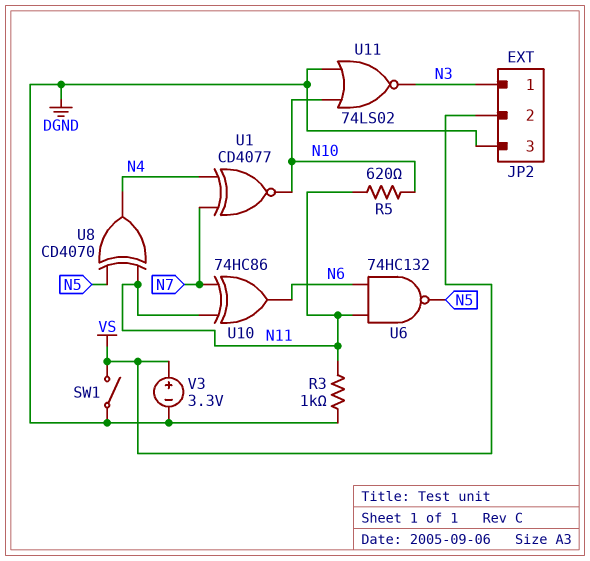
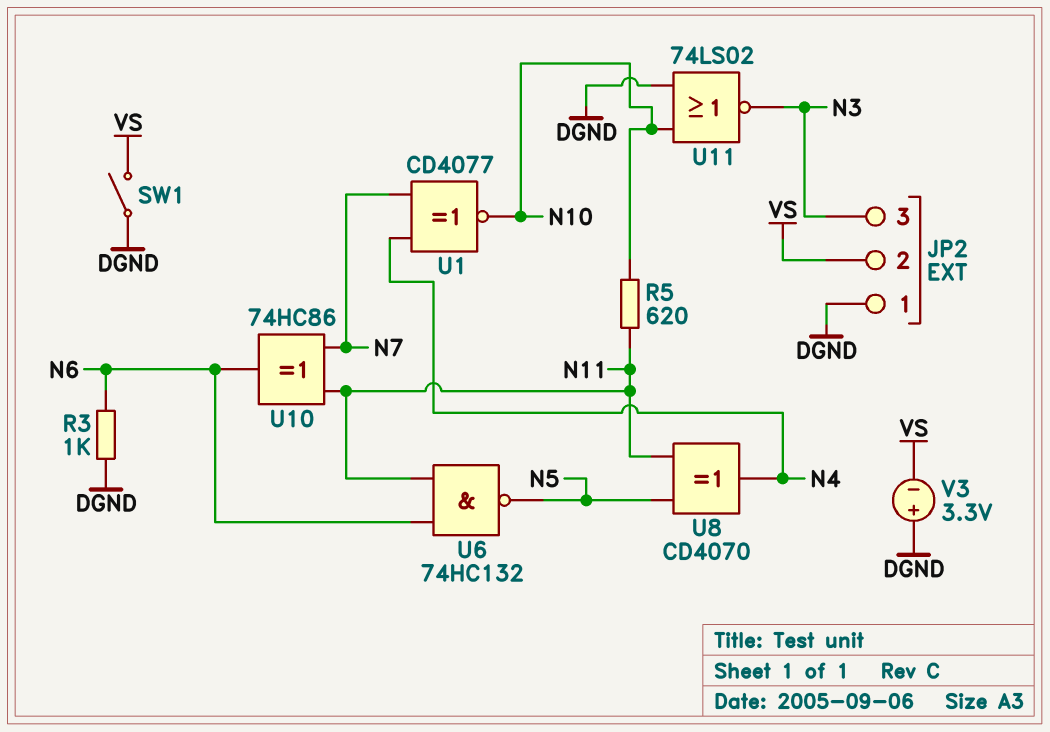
JP2 pin 1: N3 -> DGND
JP2 pin 3: DGND -> N3
R3: 1k (DGND, N11) -> 1k (DGND, N6)
V3: 3.3V (plus VS, minus DGND) -> 3.3V (plus DGND, minus VS)

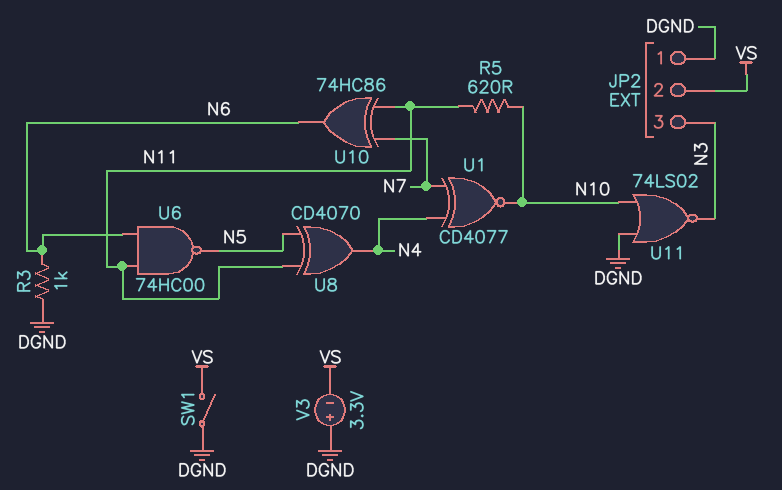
U6: NAND 74HC132 (in N6, in N11, out N5) -> NAND 74HC00 (in N6, in N11, out N5)

